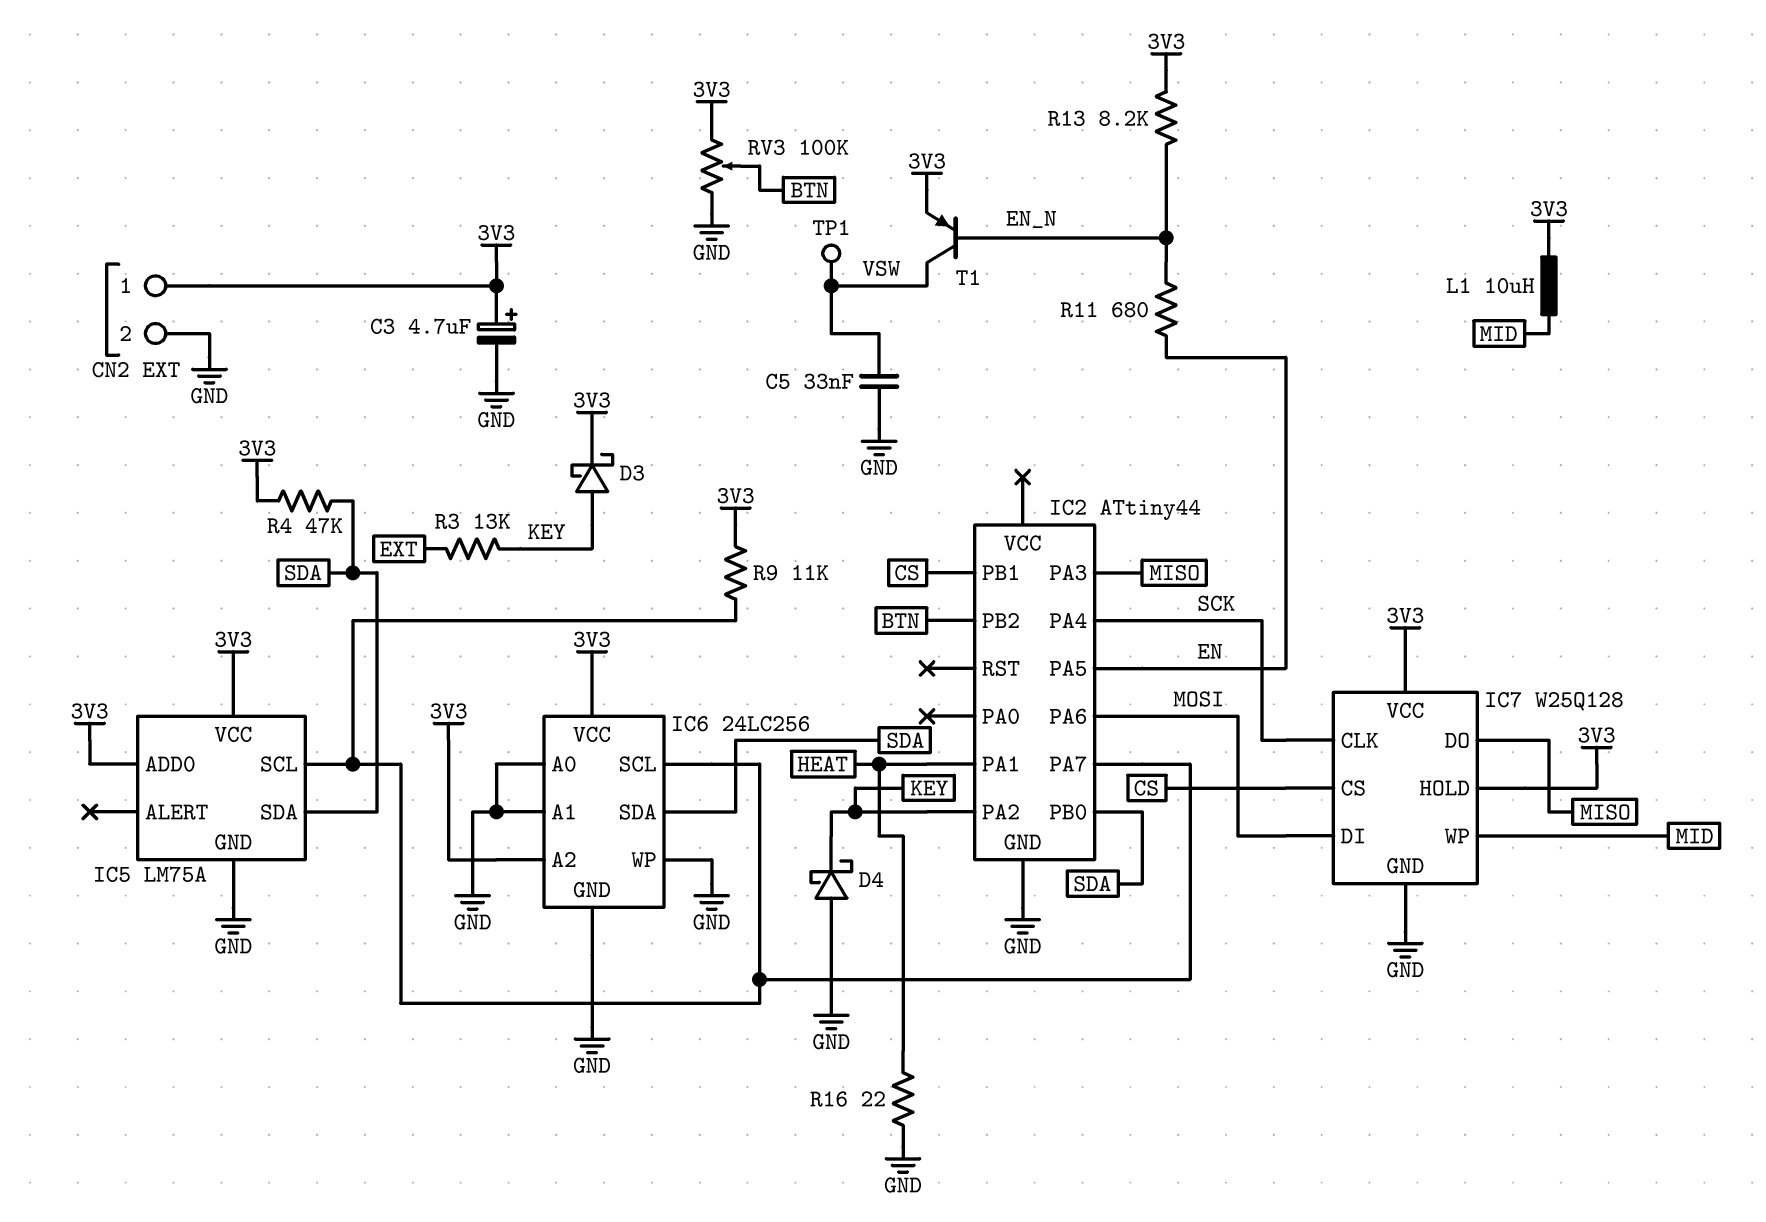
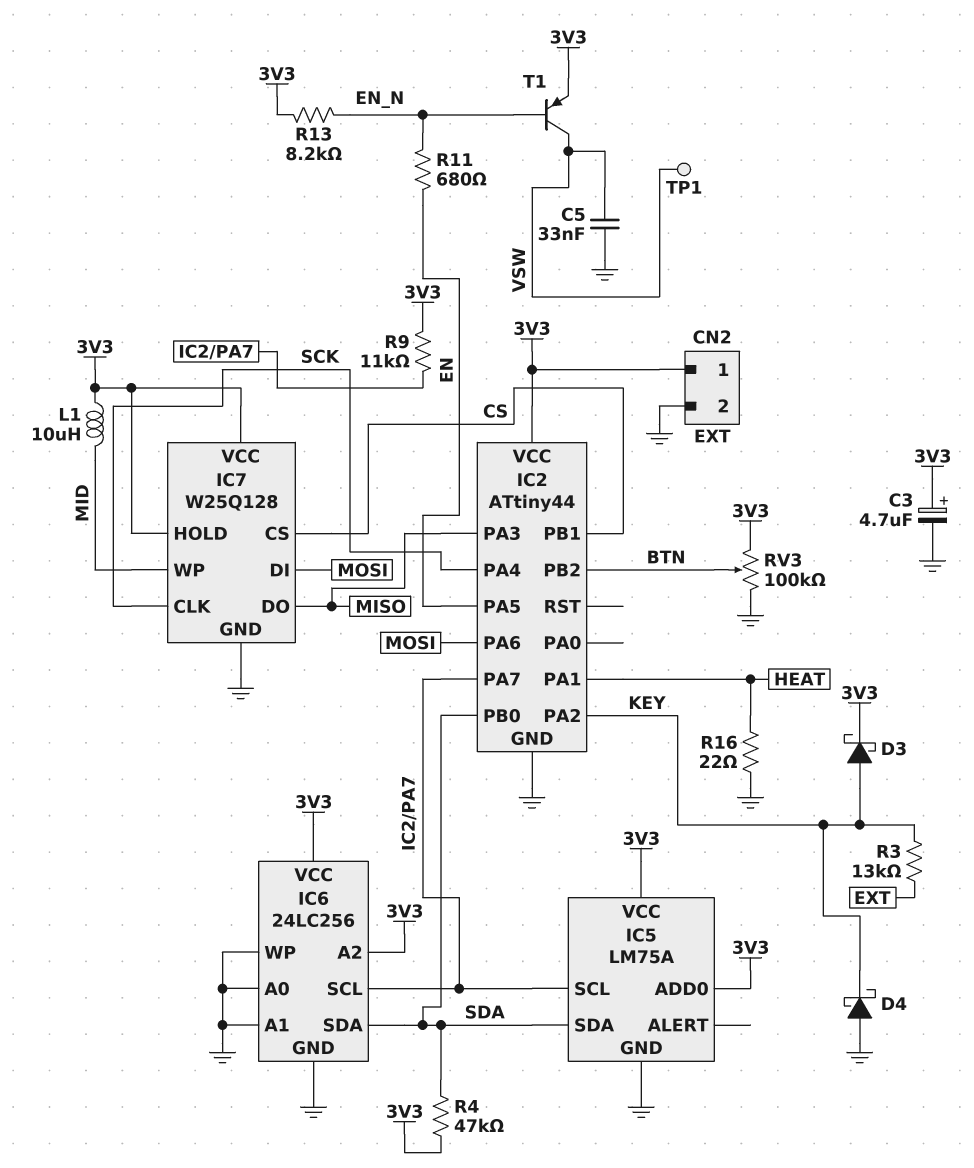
IC2 pin VCC: none -> 3V3

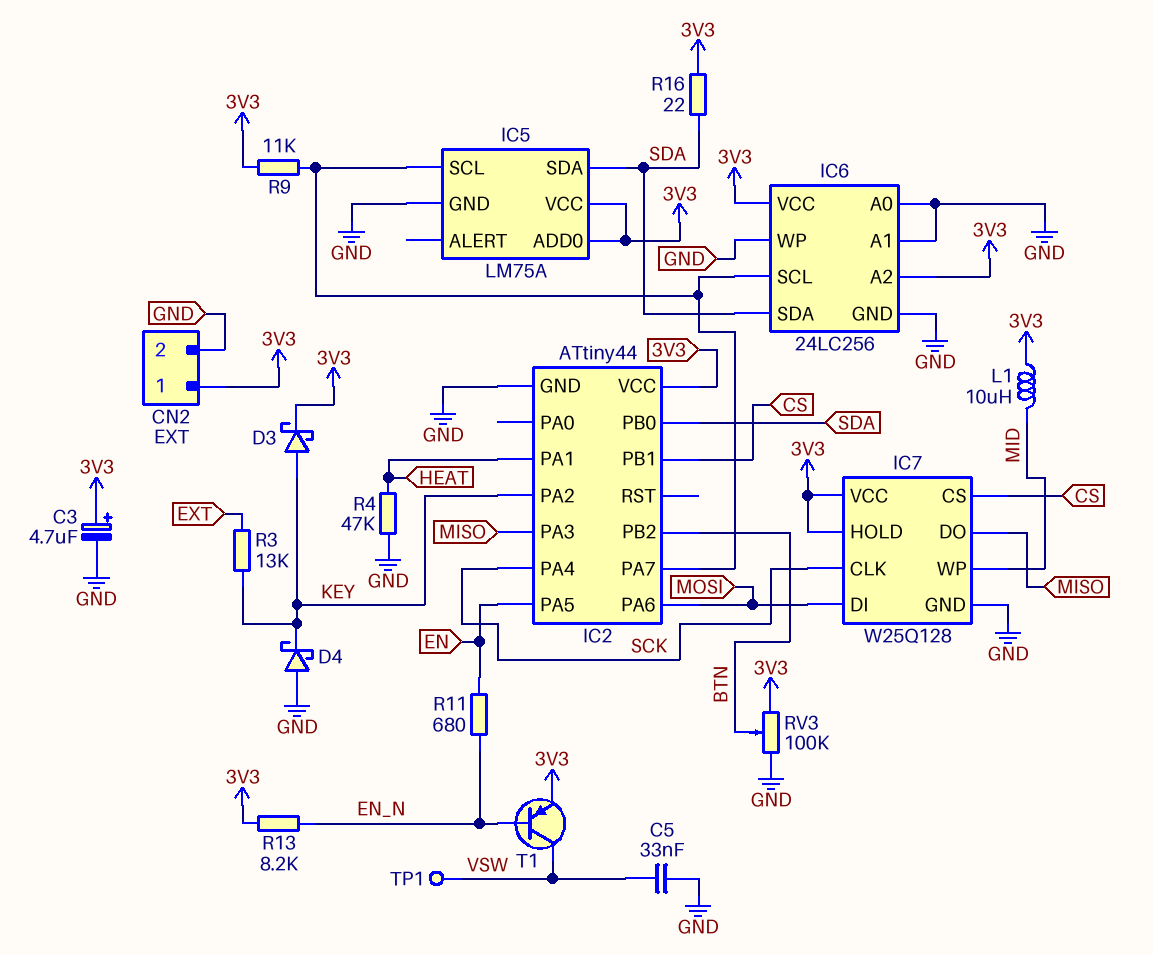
R4: 47k (3V3, SDA) -> 47k (GND, HEAT)
R16: 22 (GND, HEAT) -> 22 (3V3, SDA)

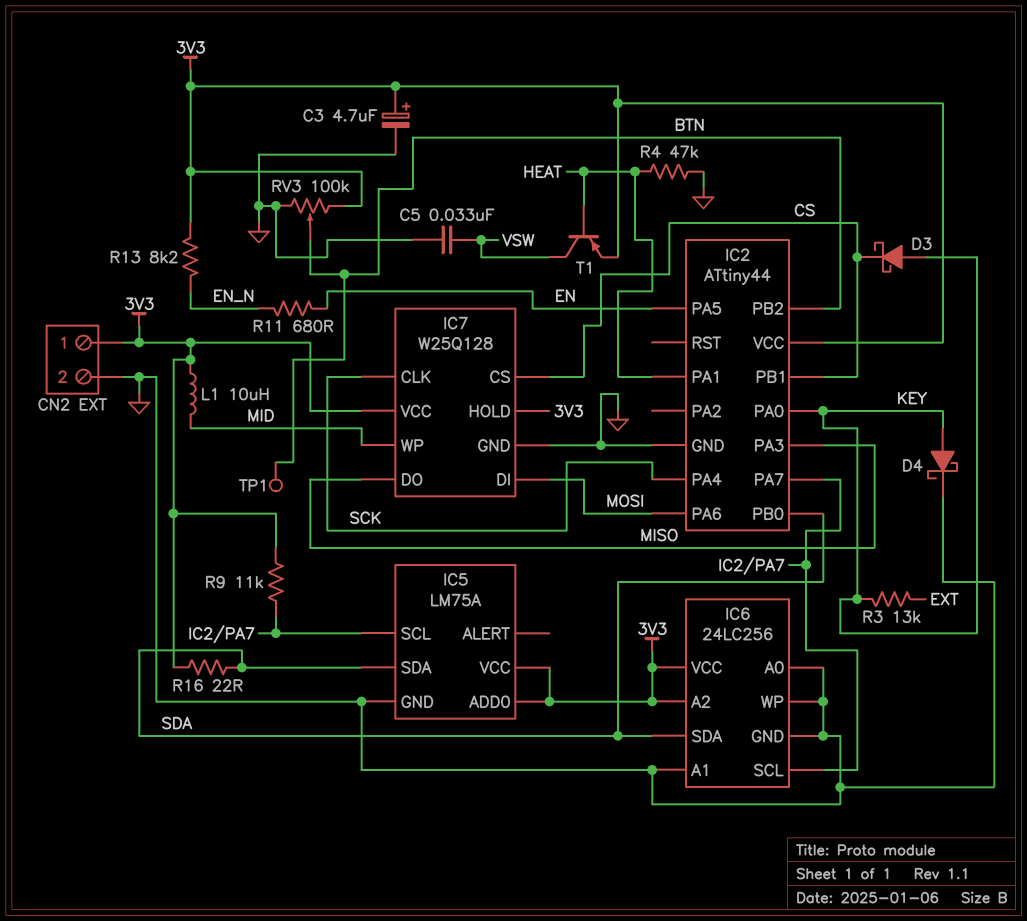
D3: schottky (A KEY, K 3V3) -> schottky (A KEY, K CS)
D4: schottky (A GND, K KEY) -> schottky (A KEY, K GND)
IC2 pin PA0: none -> KEY
IC2 pin PA2: KEY -> none
T1: PNP (B EN_N, C VSW, E 3V3) -> PNP (B HEAT, C VSW, E 3V3)
TP1: test point (VSW) -> test point (BTN)

